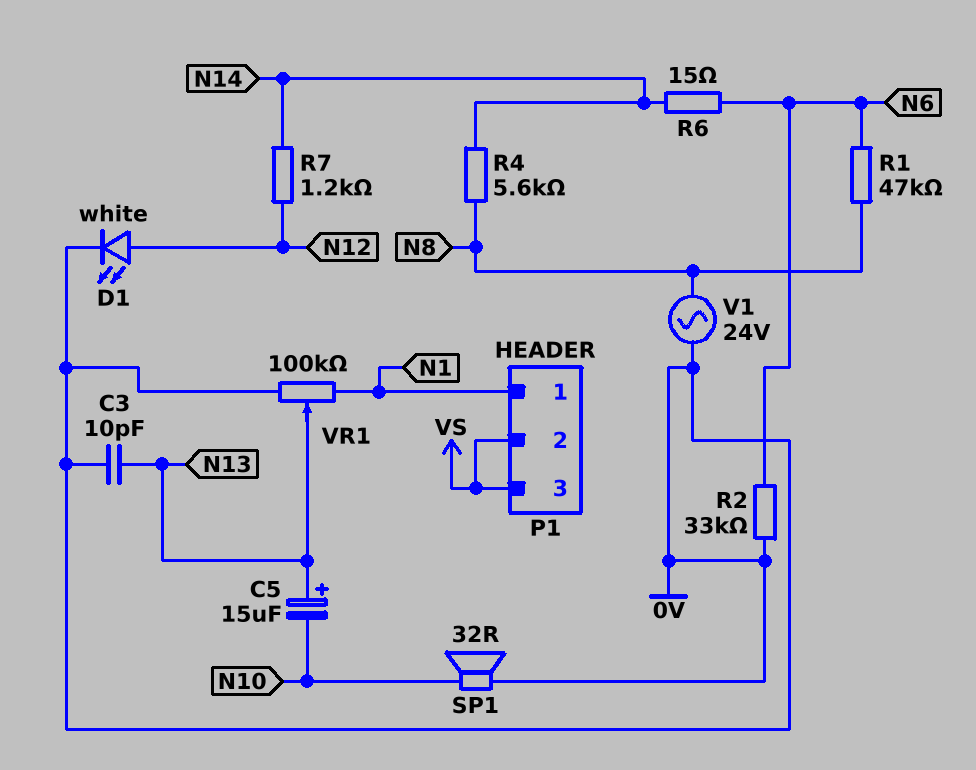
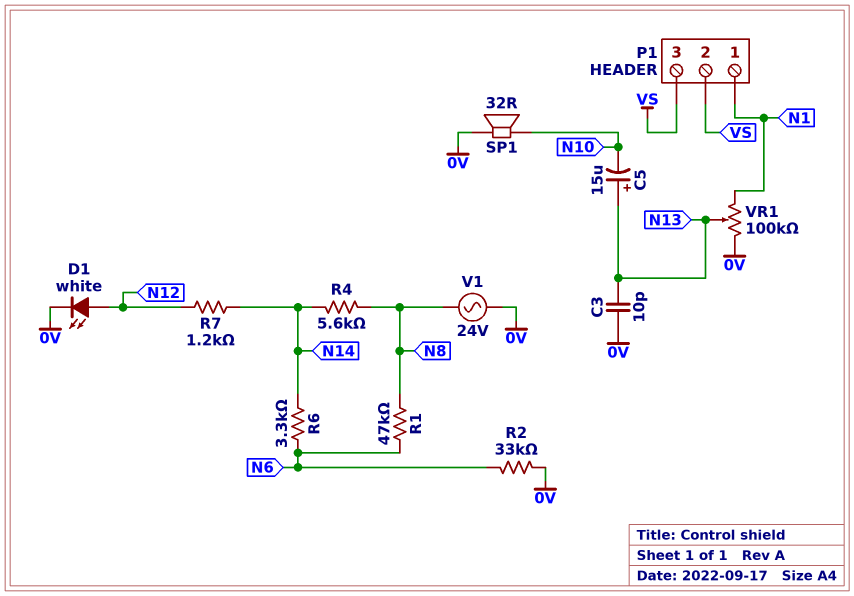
R6: 15 (N6, N14) -> 3.3k (N6, N14)

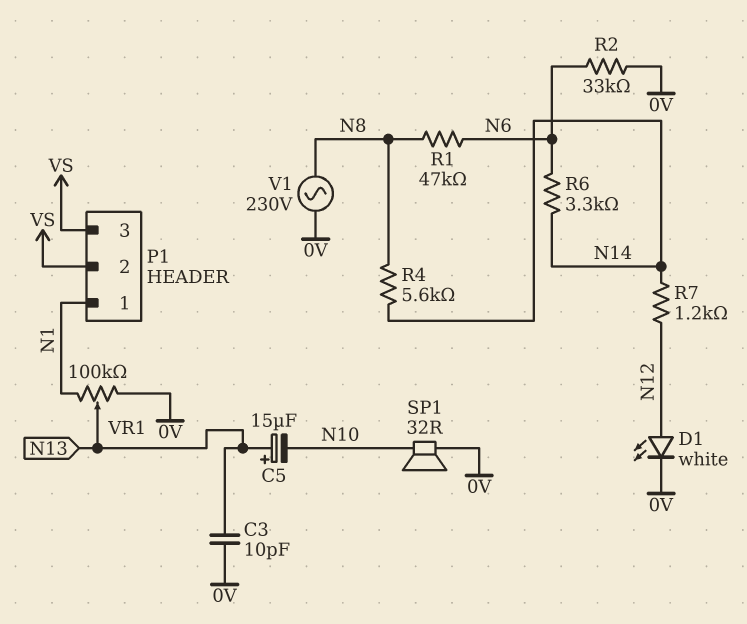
V1: AC 24V (0V, N8) -> AC 230V (0V, N8)

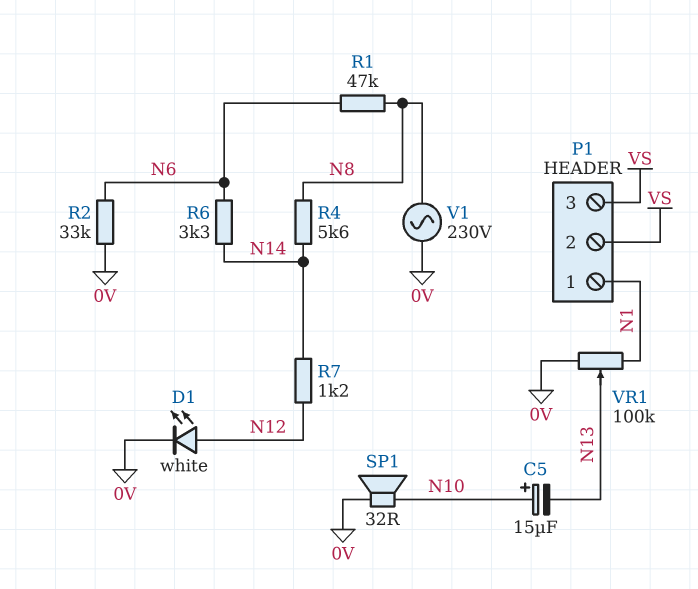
C3: 10pF (0V, N13) -> none
C5: 15uF (plus N13, minus N10) -> 15uF (plus N10, minus N13)

